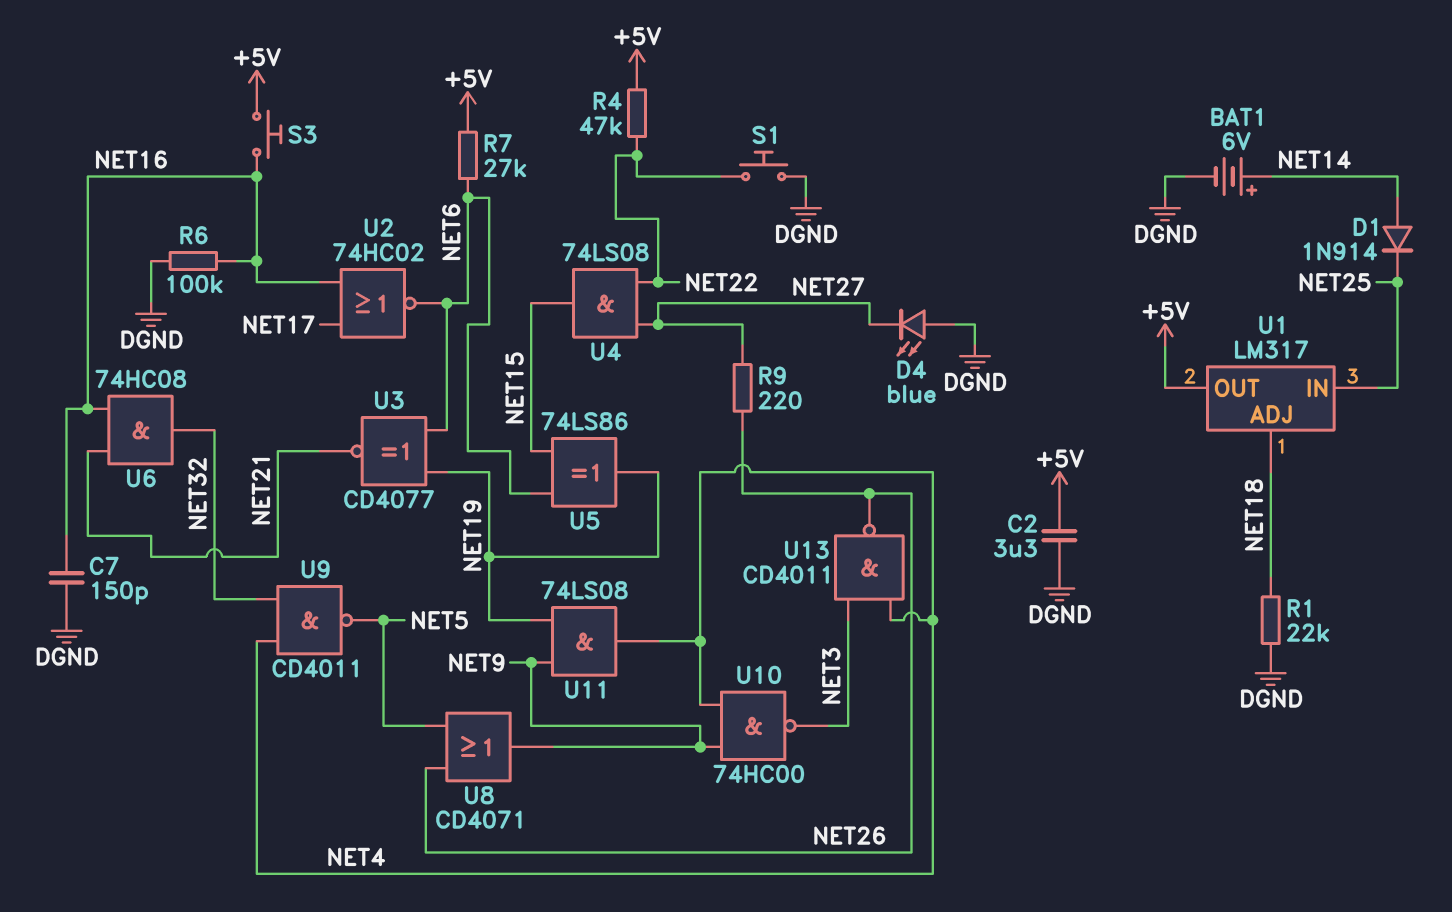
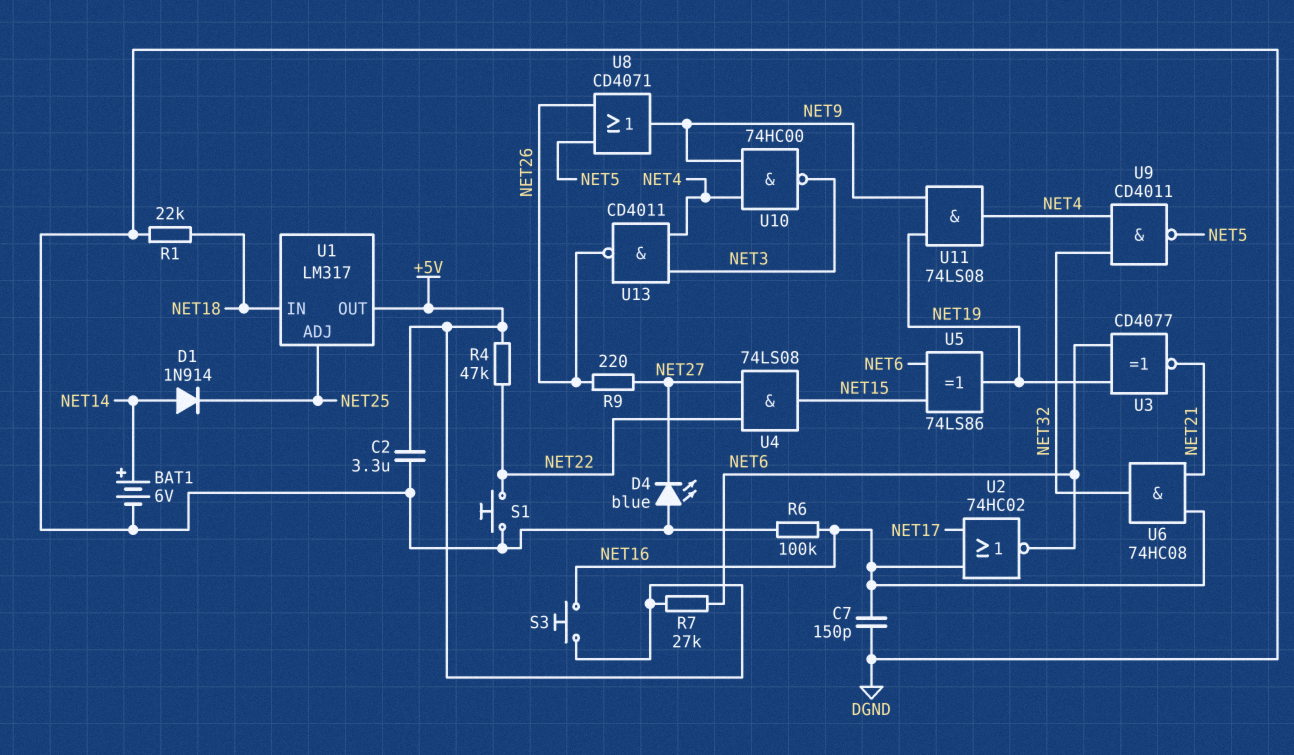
U1 pin ADJ: NET18 -> NET25
U1 pin IN: NET25 -> NET18

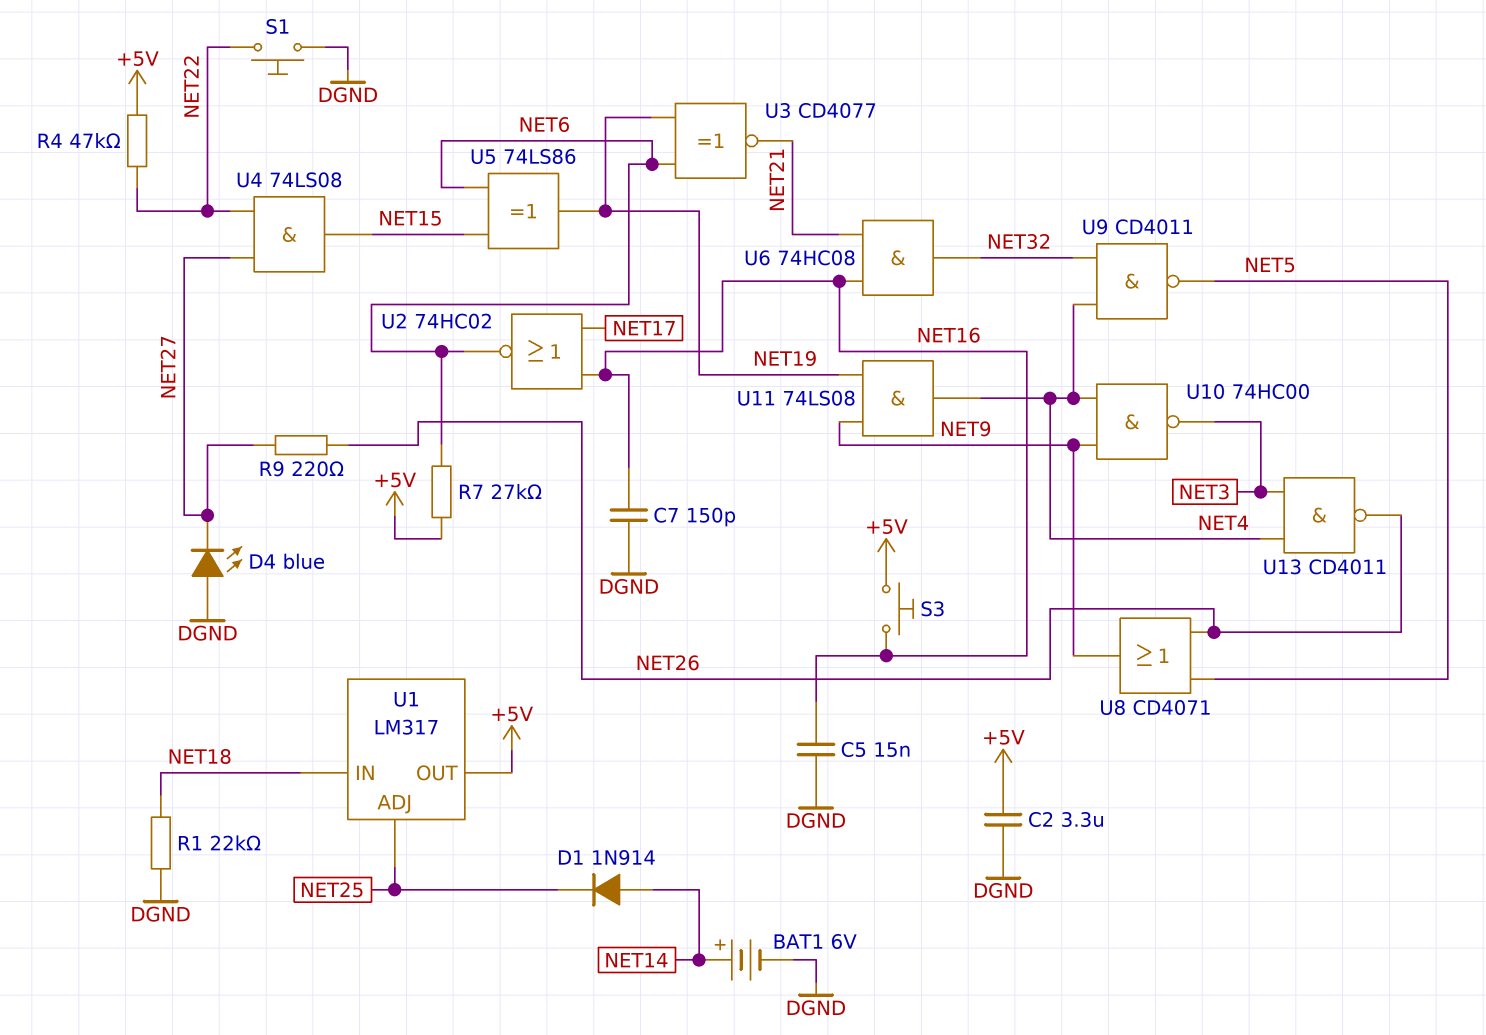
C5: none -> 15nF (DGND, NET16)
R6: 100k (DGND, NET16) -> none

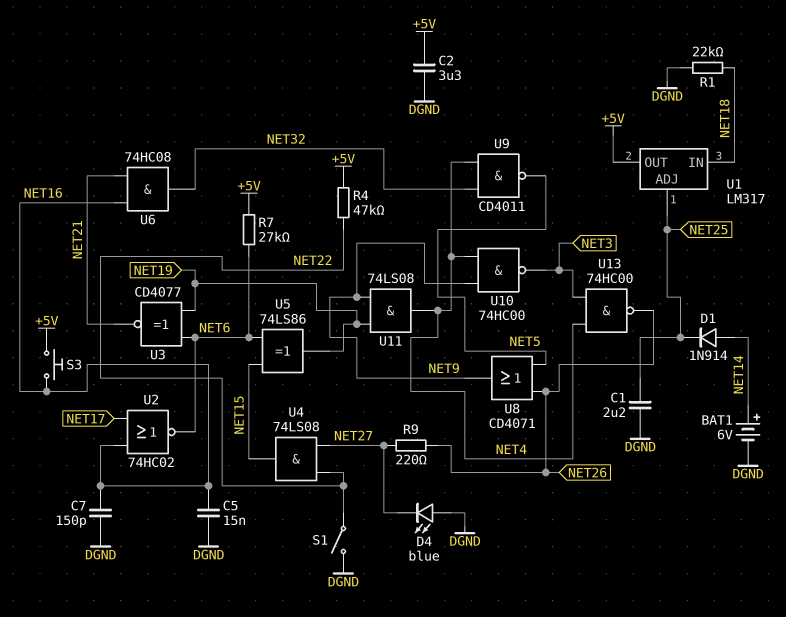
C1: none -> 2.2uF (DGND, NET25)
S1: button (DGND, NET22) -> switch (DGND, NET22)
U13: NAND CD4011 (in NET3, in NET4, out NET26) -> NAND 74HC00 (in NET3, in NET4, out NET26)

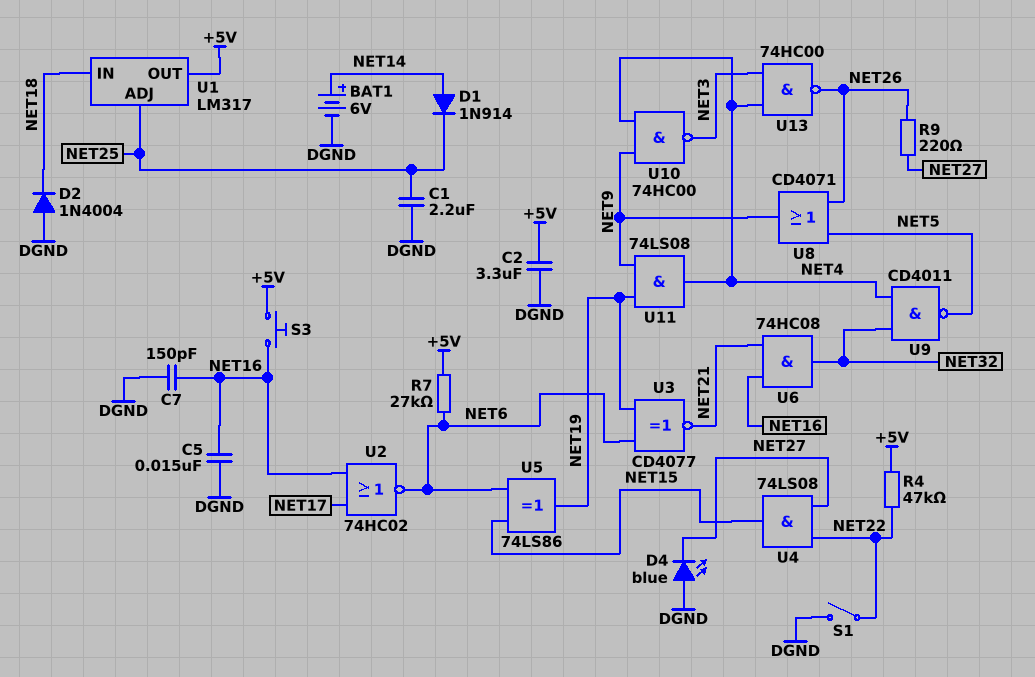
D2: none -> diode 1N4004 (A DGND, K NET18)
R1: 22k (DGND, NET18) -> none

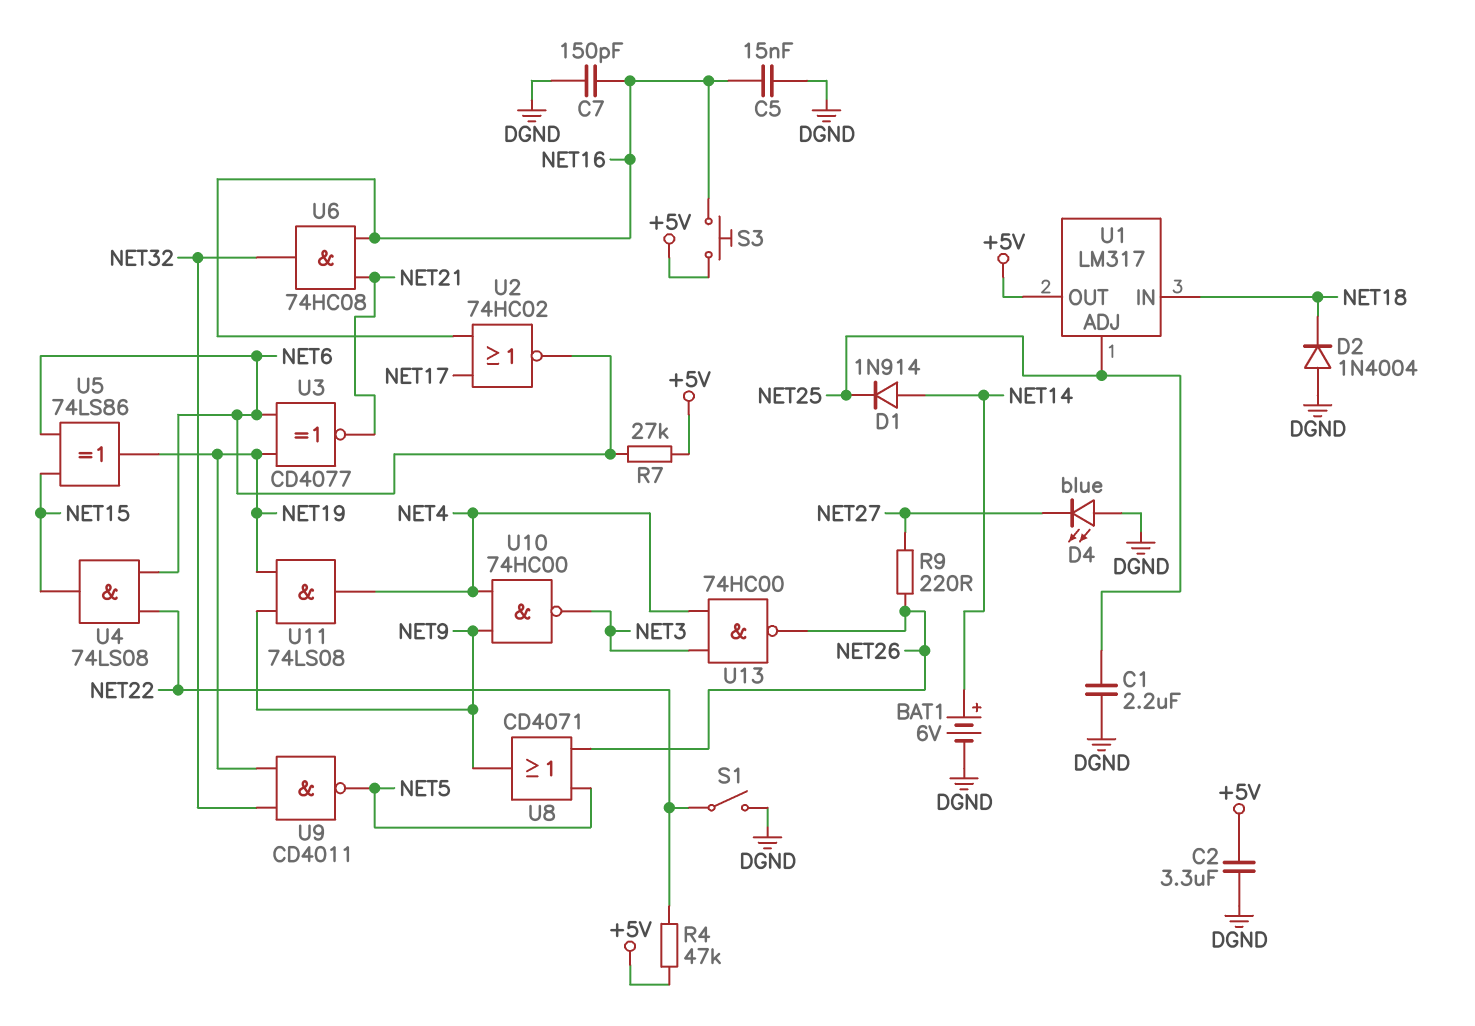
U4: AND 74LS08 (in NET22, in NET27, out NET15) -> AND 74LS08 (in NET6, in NET22, out NET15)
U9: NAND CD4011 (in NET4, in NET32, out NET5) -> NAND CD4011 (in NET19, in NET32, out NET5)

